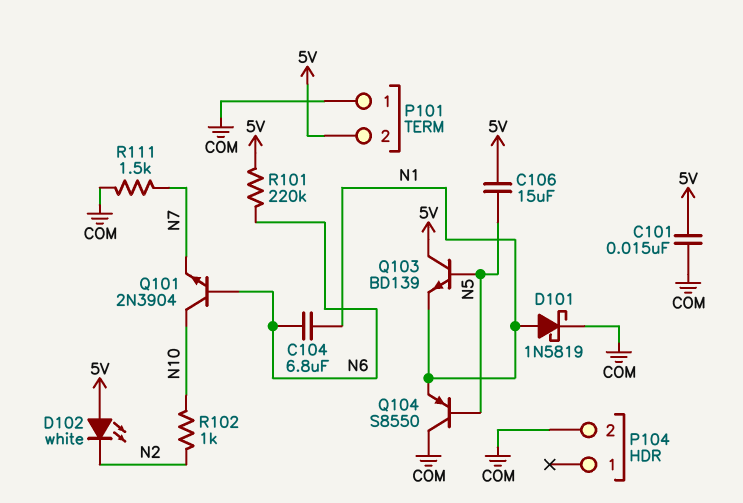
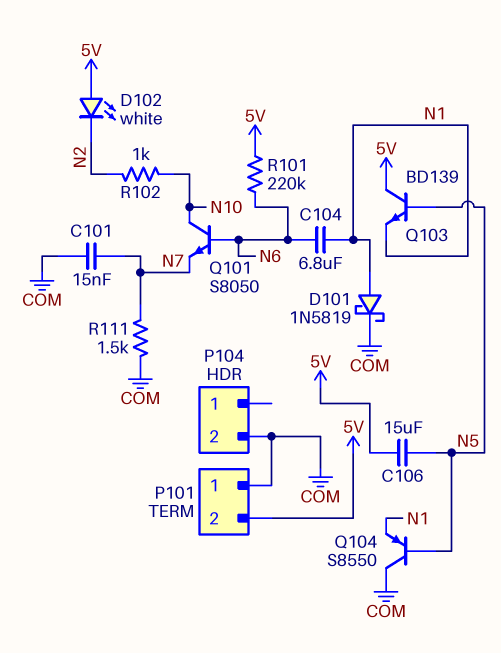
C101: 15nF (5V, COM) -> 15nF (COM, N7)
Q101: NPN 2N3904 (B N6, C N10, E N7) -> NPN S8050 (B N6, C N10, E N7)

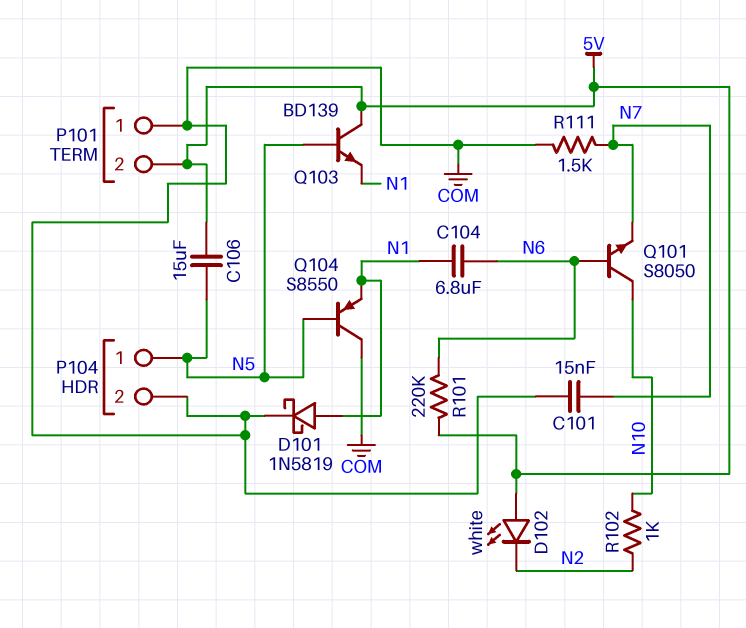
P104 pin 1: none -> N5

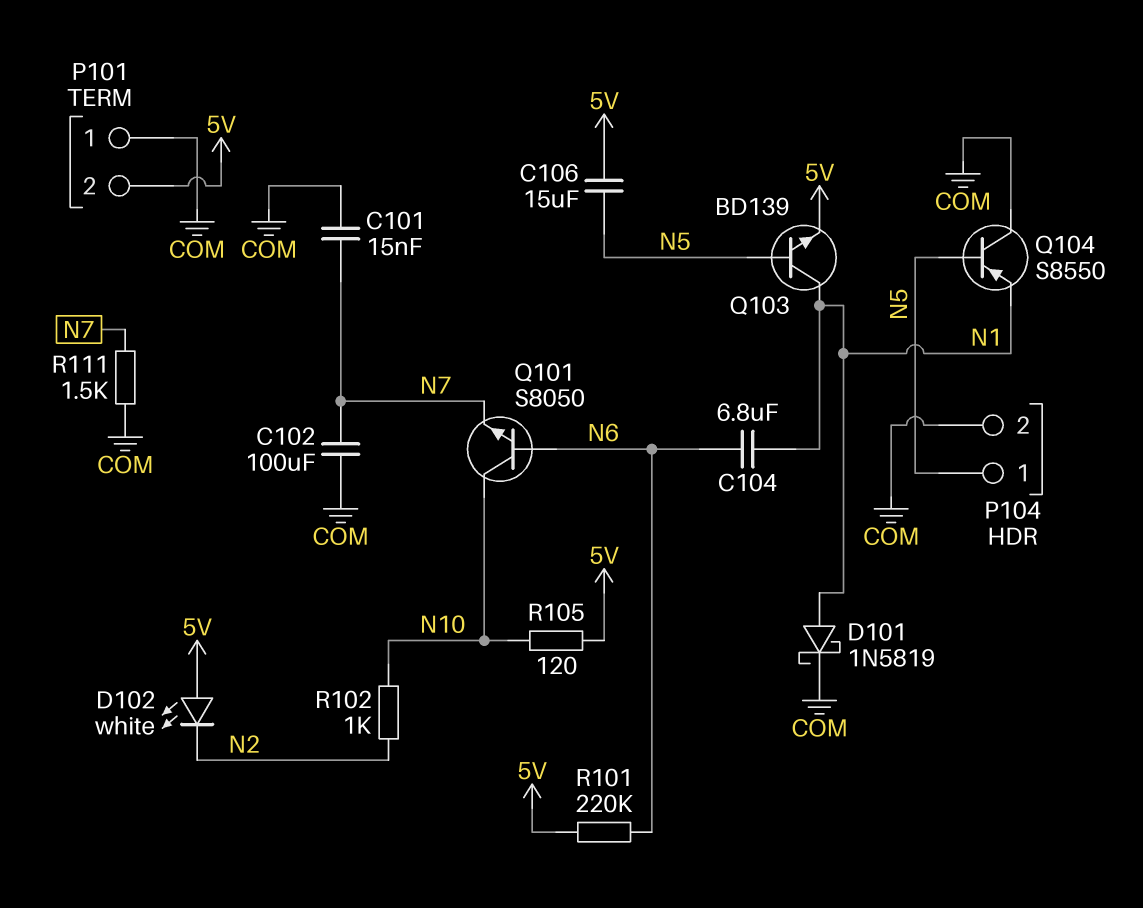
C102: none -> 100uF (COM, N7)
Q103: NPN BD139 (B N5, C 5V, E N1) -> NPN BD139 (B N5, C N1, E 5V)
R105: none -> 120 (5V, N10)

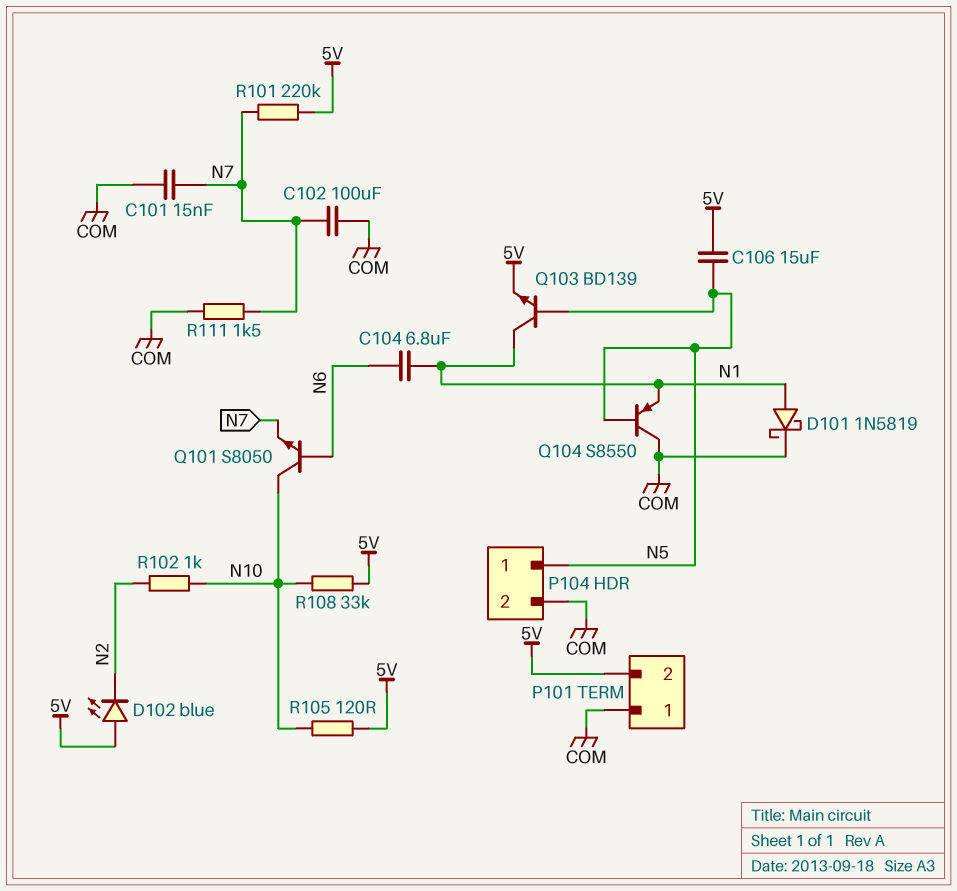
D102: LED white (A 5V, K N2) -> LED blue (A 5V, K N2)
R101: 220k (5V, N6) -> 220k (5V, N7)
R108: none -> 33k (5V, N10)

